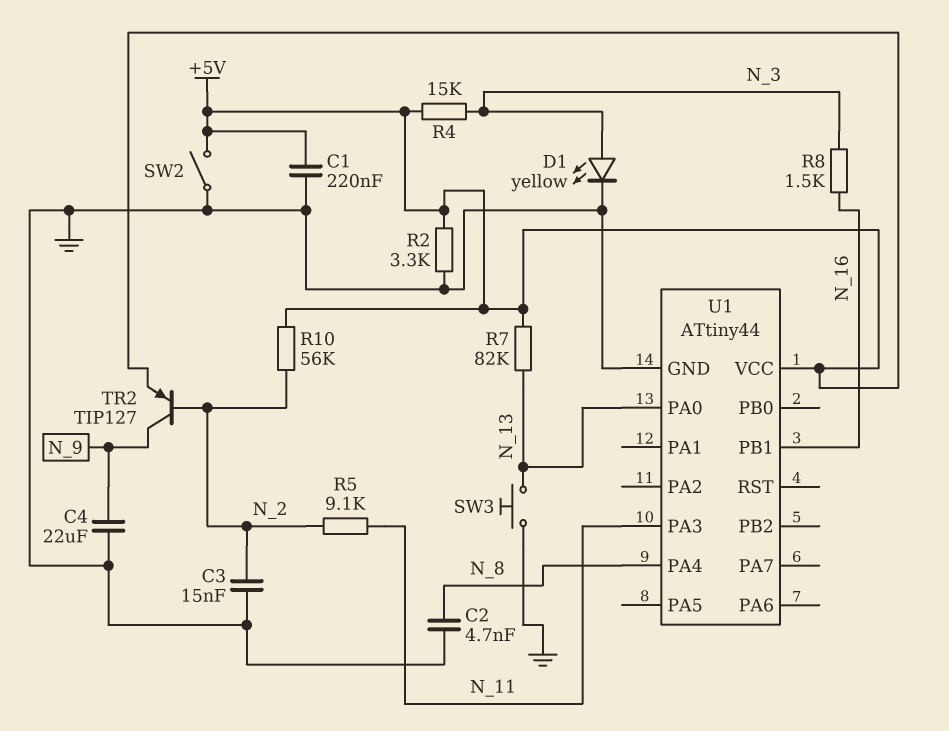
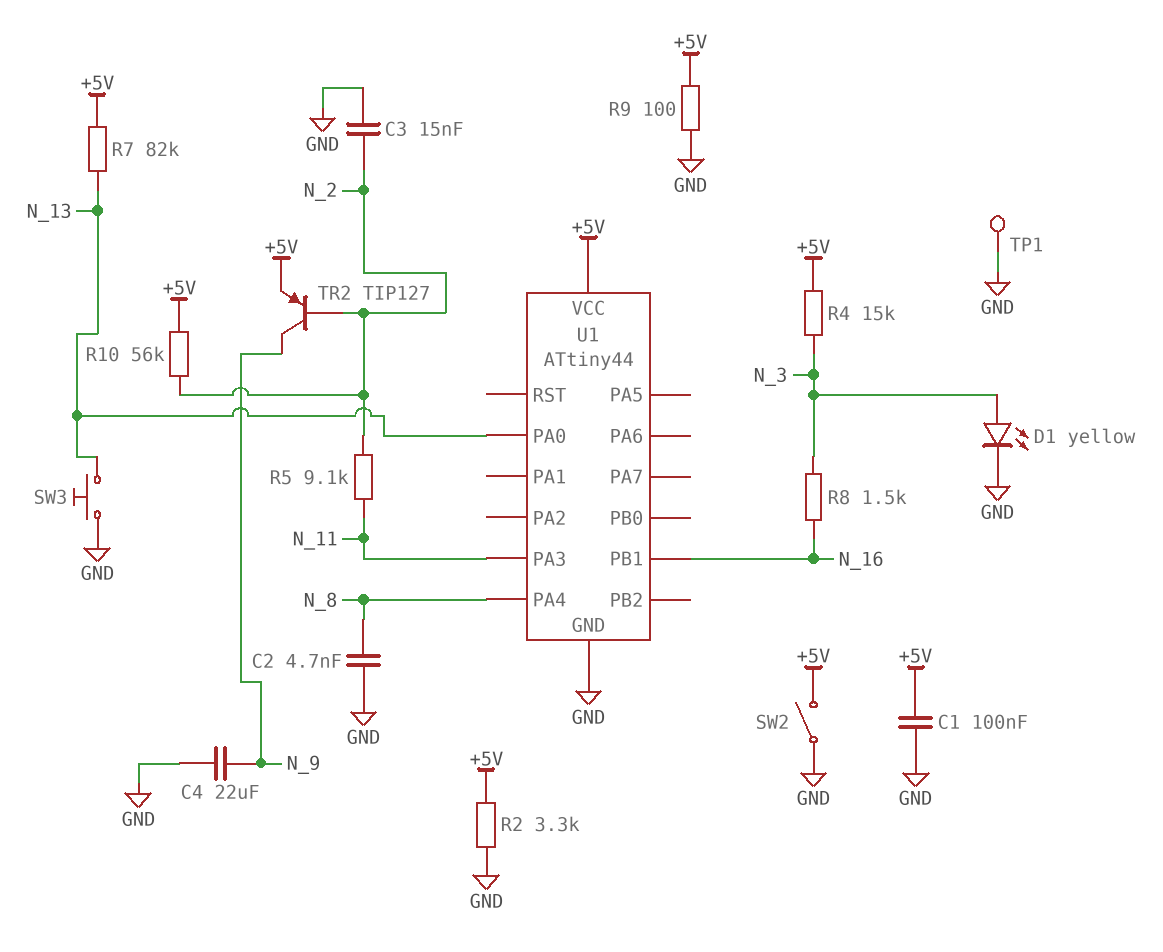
C1: 220nF (+5V, GND) -> 100nF (+5V, GND)
R9: none -> 100 (+5V, GND)
TP1: none -> test point (GND)

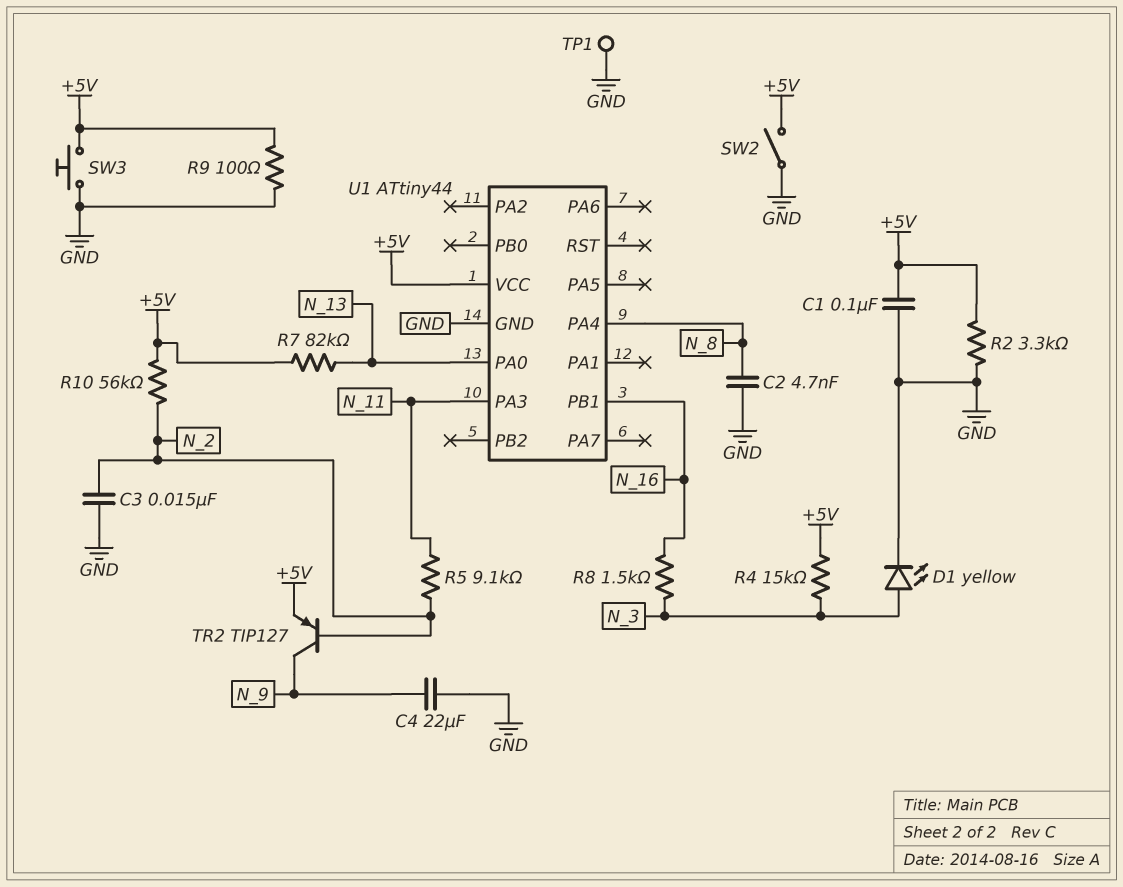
SW3: button (GND, N_13) -> button (+5V, GND)

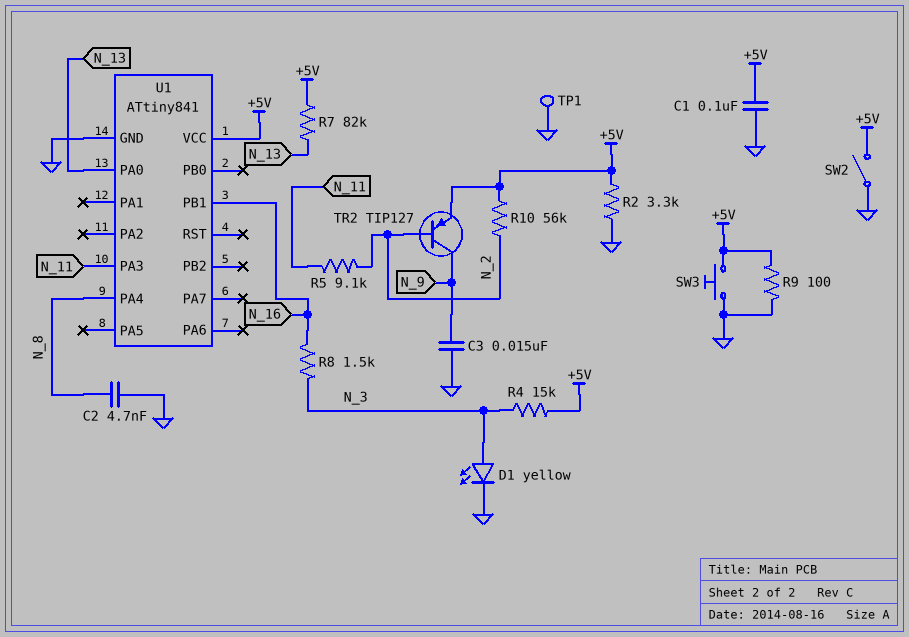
C3: 15nF (GND, N_2) -> 15nF (GND, N_9)
C4: 22uF (GND, N_9) -> none
U1: ATtiny44 -> ATtiny841

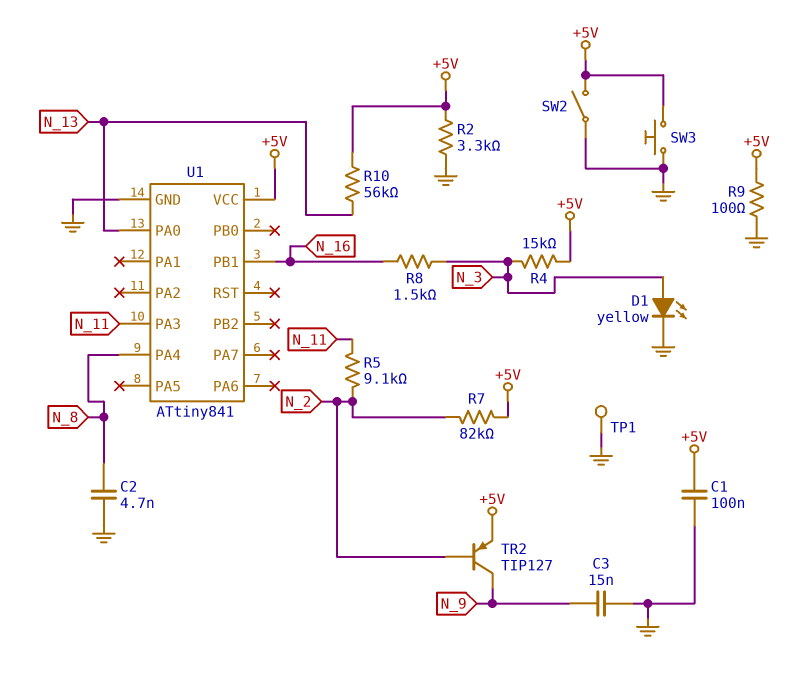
R7: 82k (+5V, N_13) -> 82k (+5V, N_2)
R10: 56k (+5V, N_2) -> 56k (+5V, N_13)

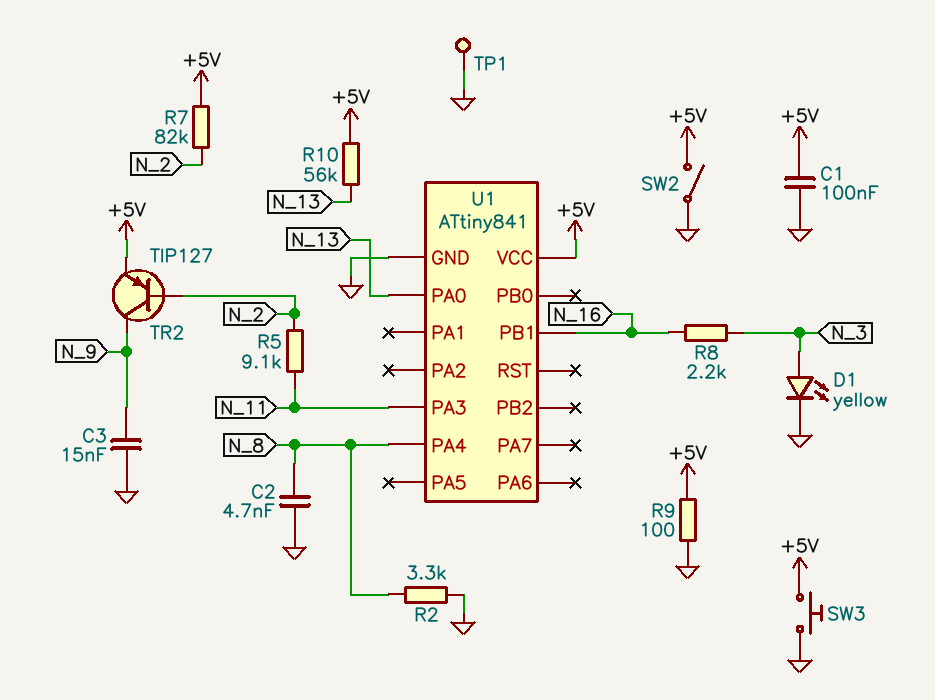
R2: 3.3k (+5V, GND) -> 3.3k (GND, N_8)
R4: 15k (+5V, N_3) -> none
R8: 1.5k (N_3, N_16) -> 2.2k (N_3, N_16)

